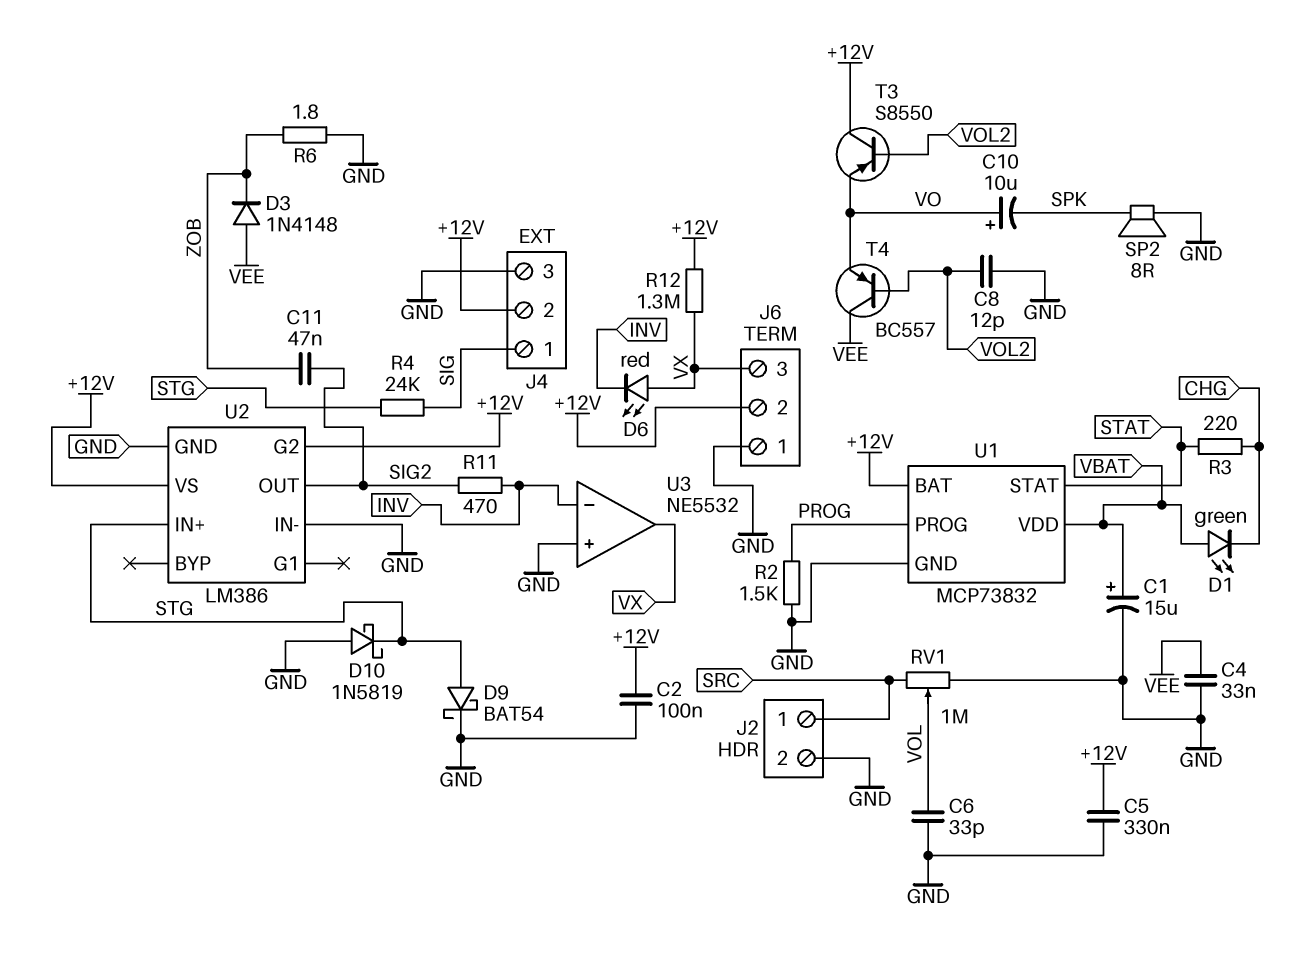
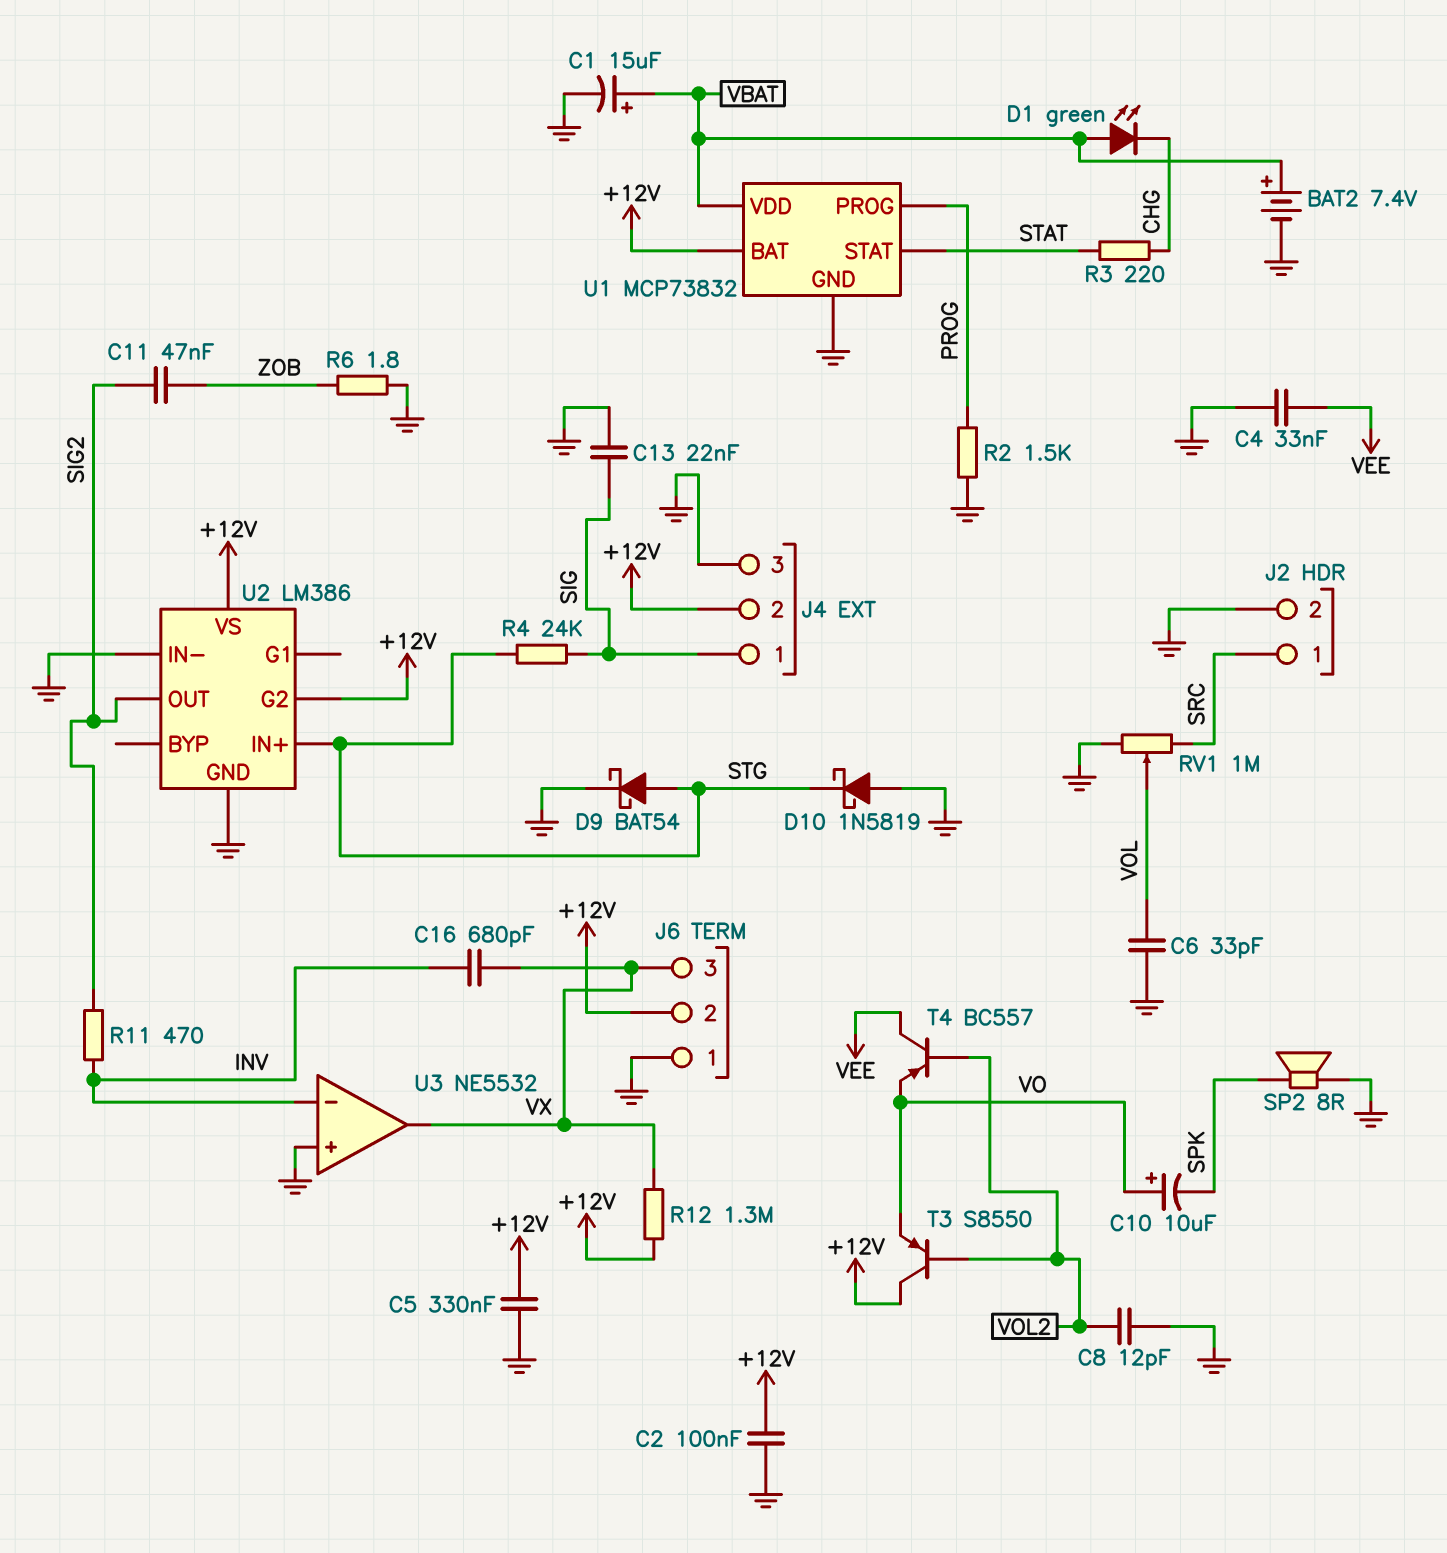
BAT2: none -> 7.4V (plus VBAT, minus GND)
C13: none -> 22nF (GND, SIG)
C16: none -> 680pF (INV, VX)
D3: diode 1N4148 (A VEE, K ZOB) -> none
D6: LED red (A VX, K INV) -> none

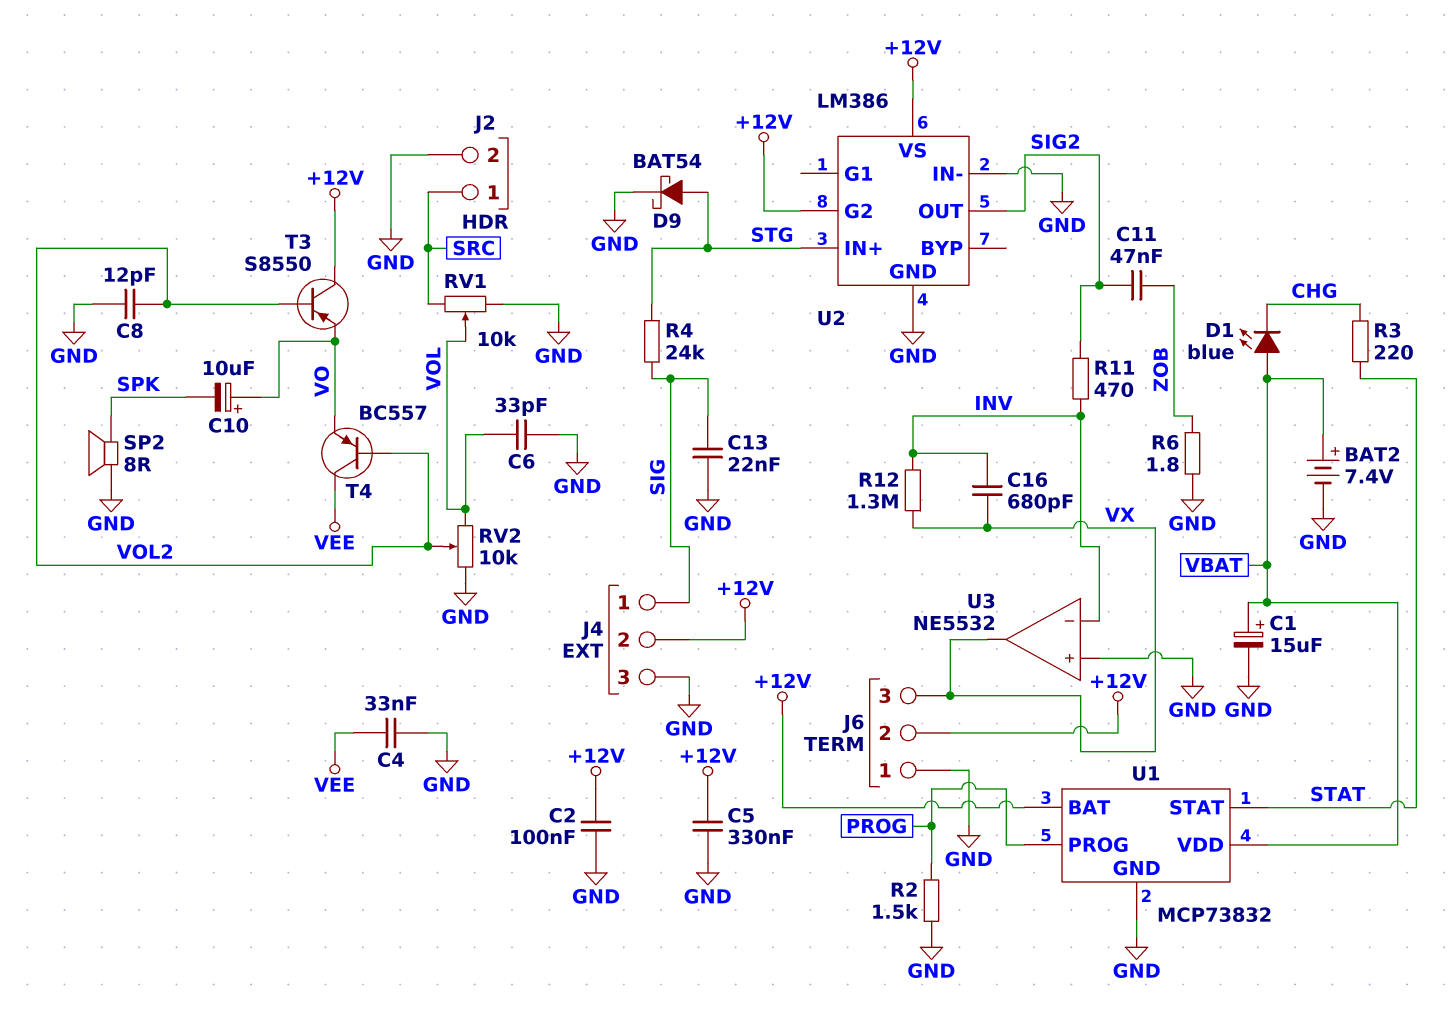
D1: LED green (A VBAT, K CHG) -> LED blue (A VBAT, K CHG)
D10: schottky 1N5819 (A GND, K STG) -> none
R12: 1.3M (+12V, VX) -> 1.3M (INV, VX)
RV1: 1M (GND, SRC, wiper VOL) -> 10k (GND, SRC, wiper VOL)
RV2: none -> 10k (GND, VOL, wiper VOL2)

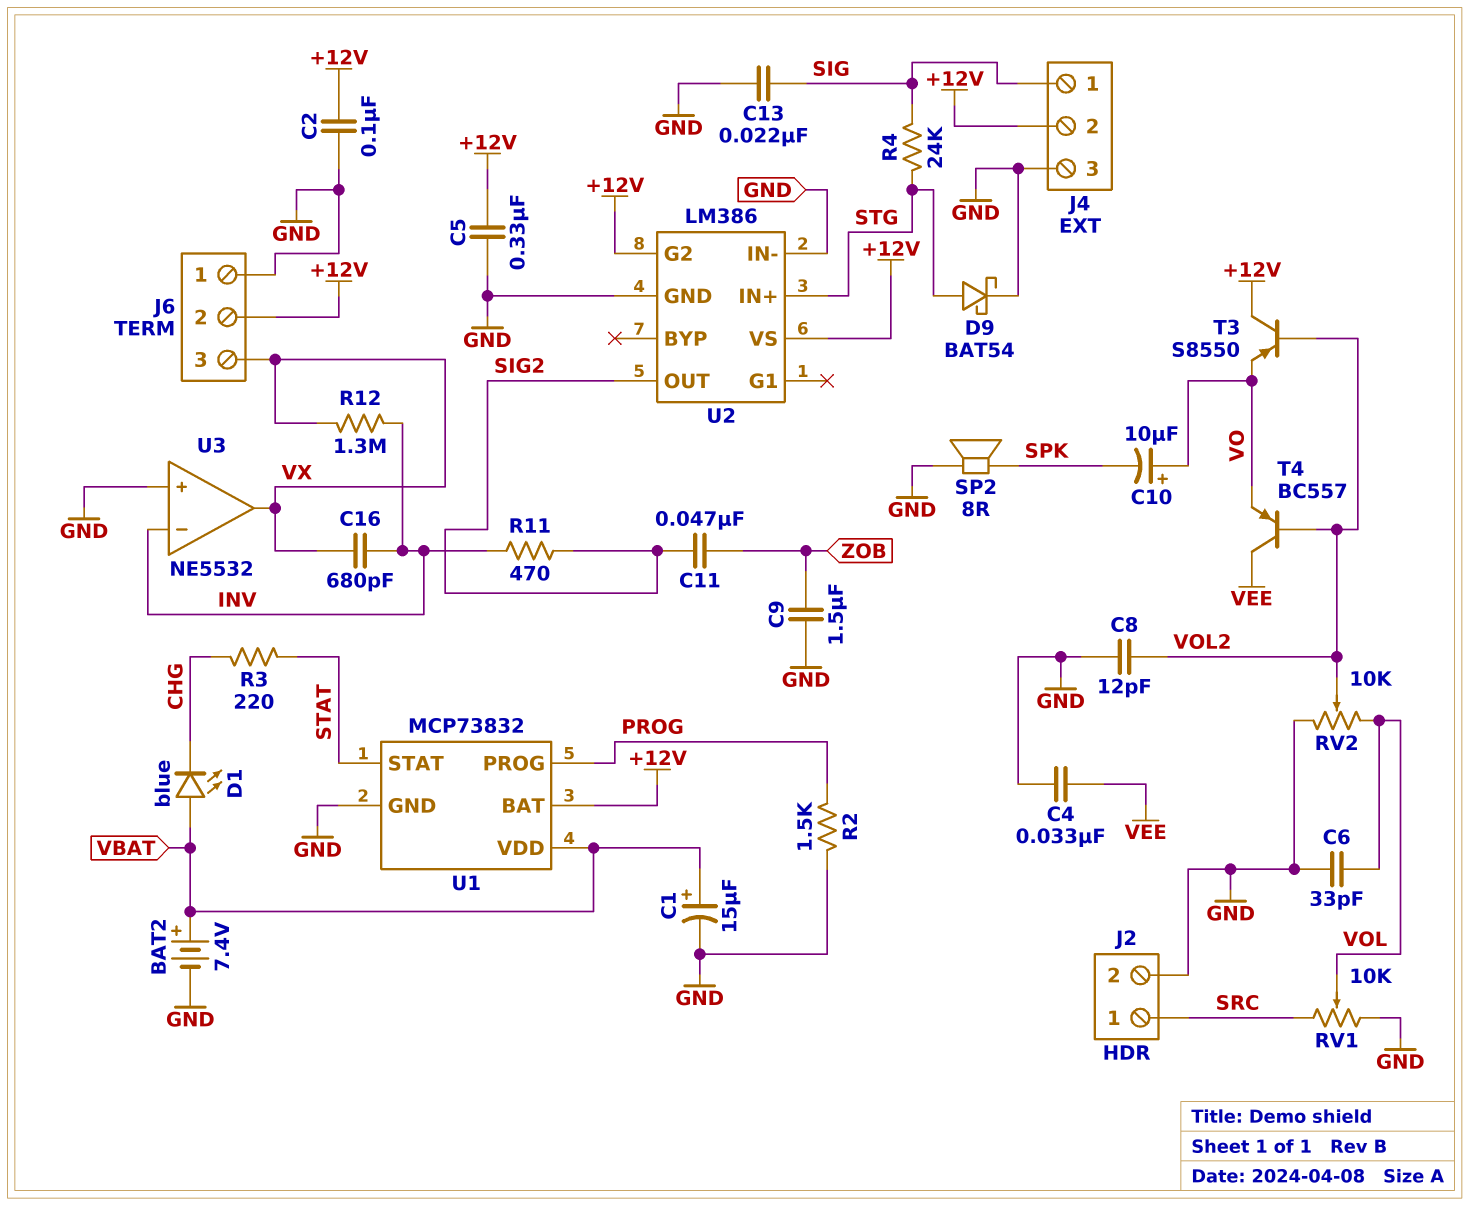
C9: none -> 1.5uF (GND, ZOB)
R6: 1.8 (GND, ZOB) -> none

